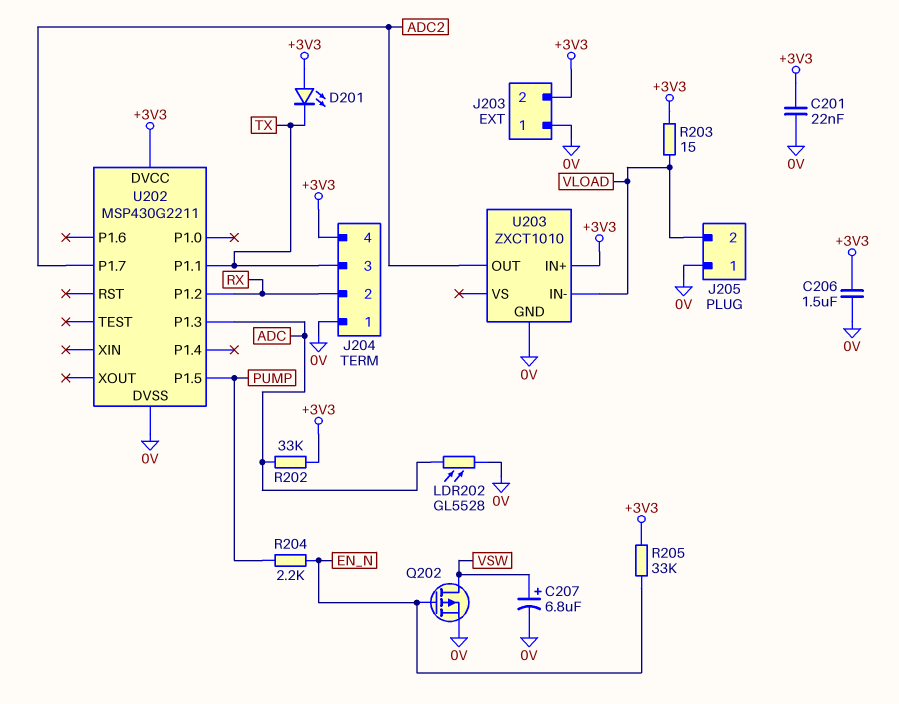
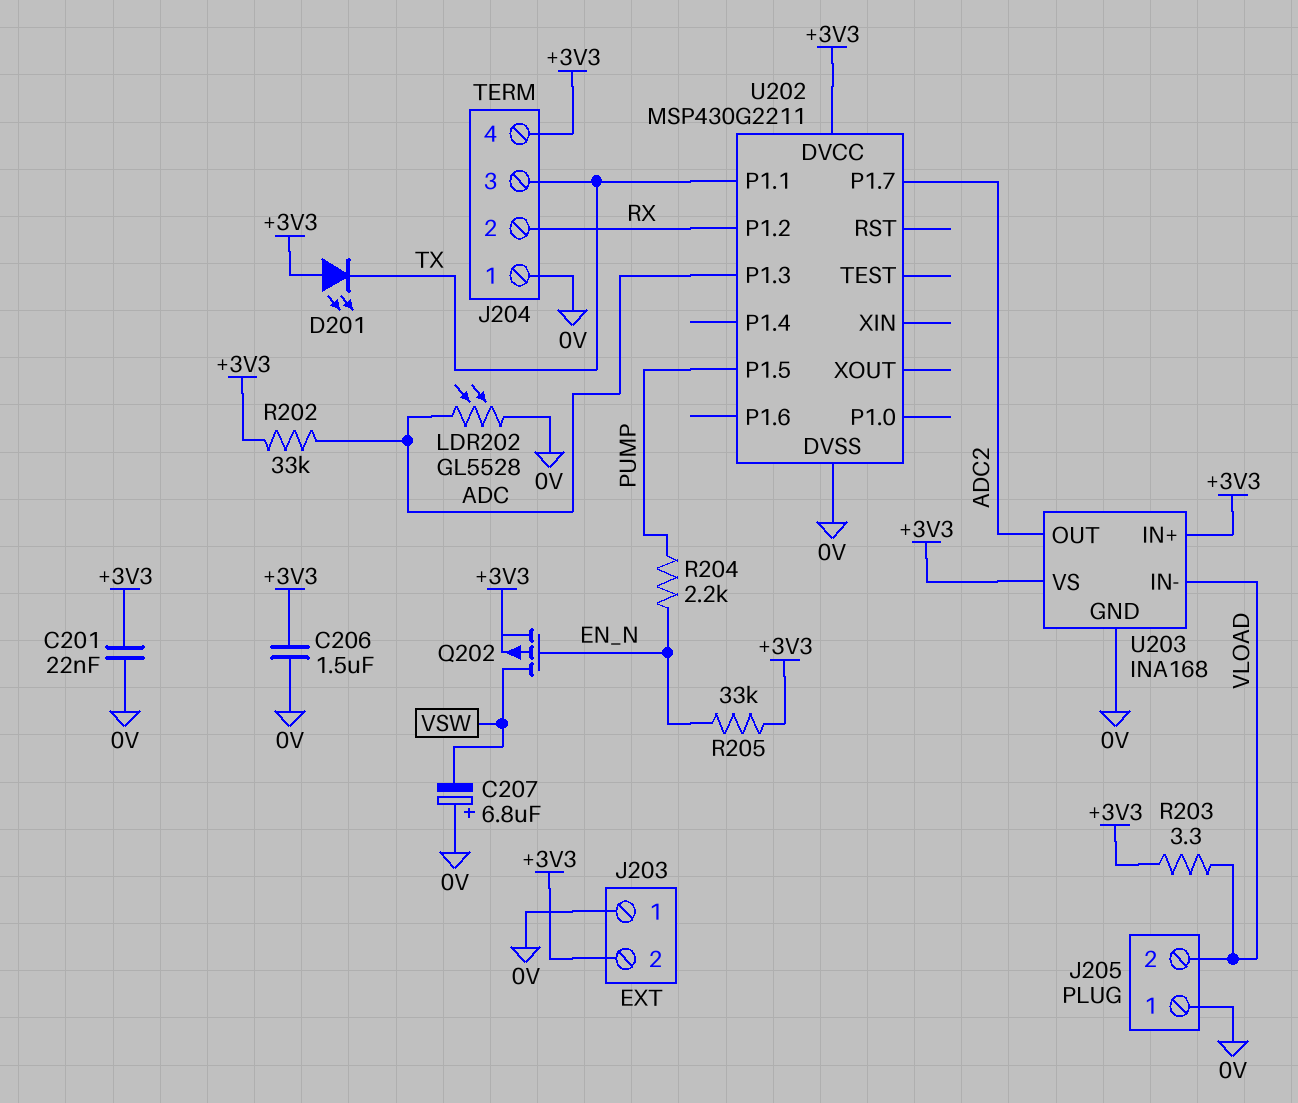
C207: 6.8uF (plus VSW, minus 0V) -> 6.8uF (plus 0V, minus VSW)
Q202: PMOS (G EN_N, D VSW, S 0V) -> PMOS (G EN_N, D VSW, S +3V3)
R203: 15 (+3V3, VLOAD) -> 3.3 (+3V3, VLOAD)
U203: ZXCT1010 -> INA168
U203 pin VS: none -> +3V3

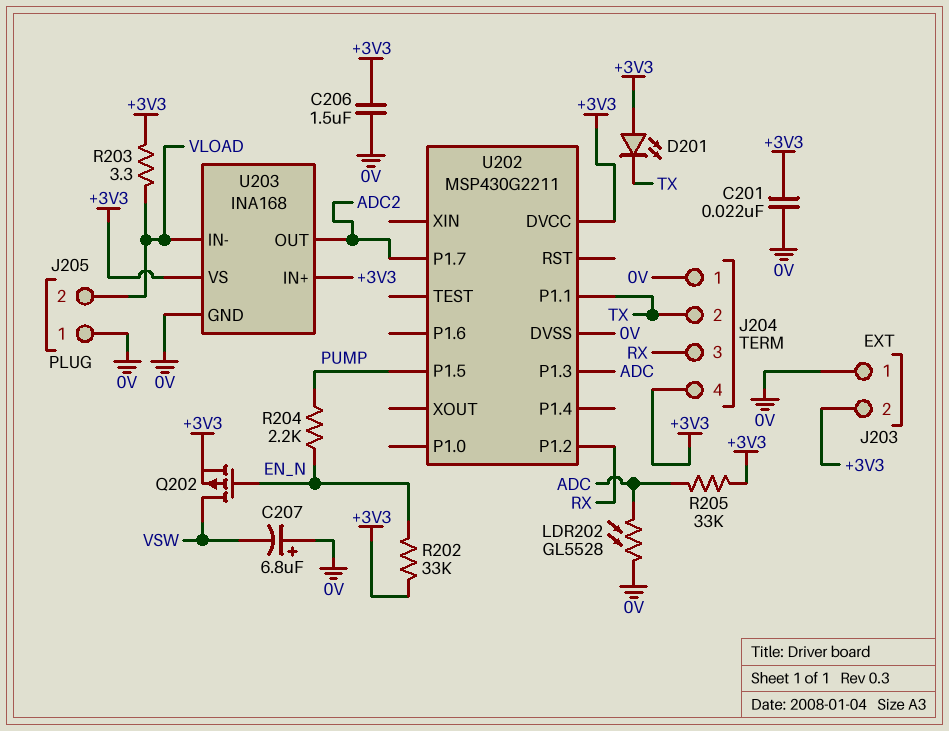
J204 pin 2: RX -> TX
J204 pin 3: TX -> RX
R202: 33k (+3V3, ADC) -> 33k (+3V3, EN_N)
R205: 33k (+3V3, EN_N) -> 33k (+3V3, ADC)

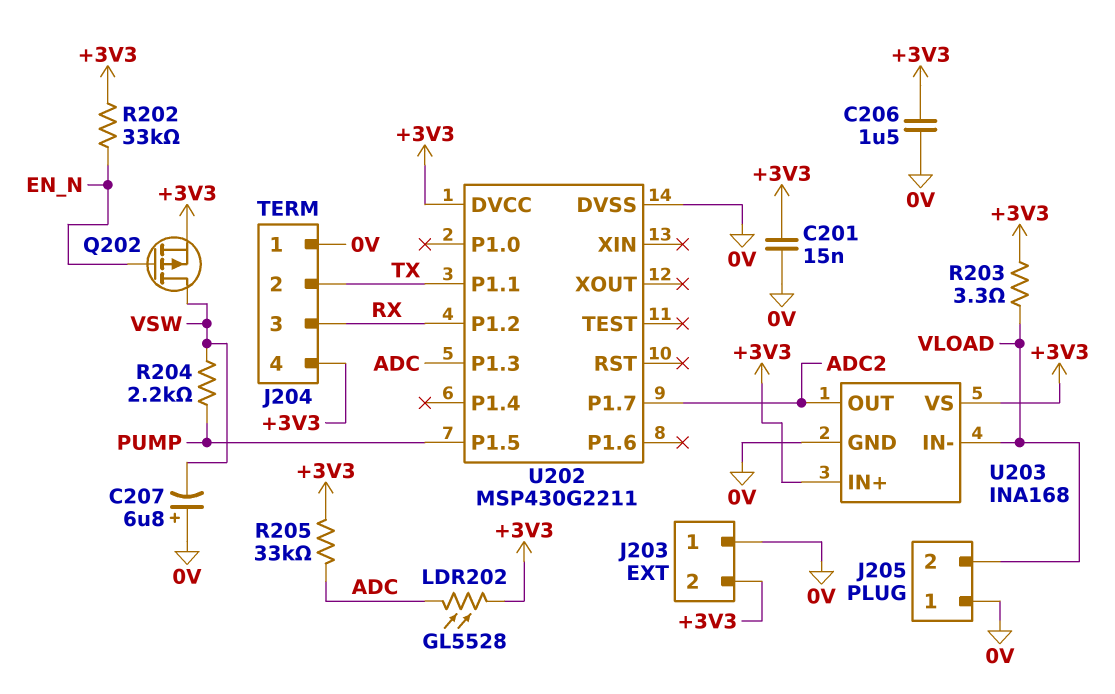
C201: 22nF (+3V3, 0V) -> 15nF (+3V3, 0V)
D201: LED (A +3V3, K TX) -> none
LDR202: GL5528 (0V, ADC) -> GL5528 (+3V3, ADC)
R204: 2.2k (EN_N, PUMP) -> 2.2k (PUMP, VSW)

